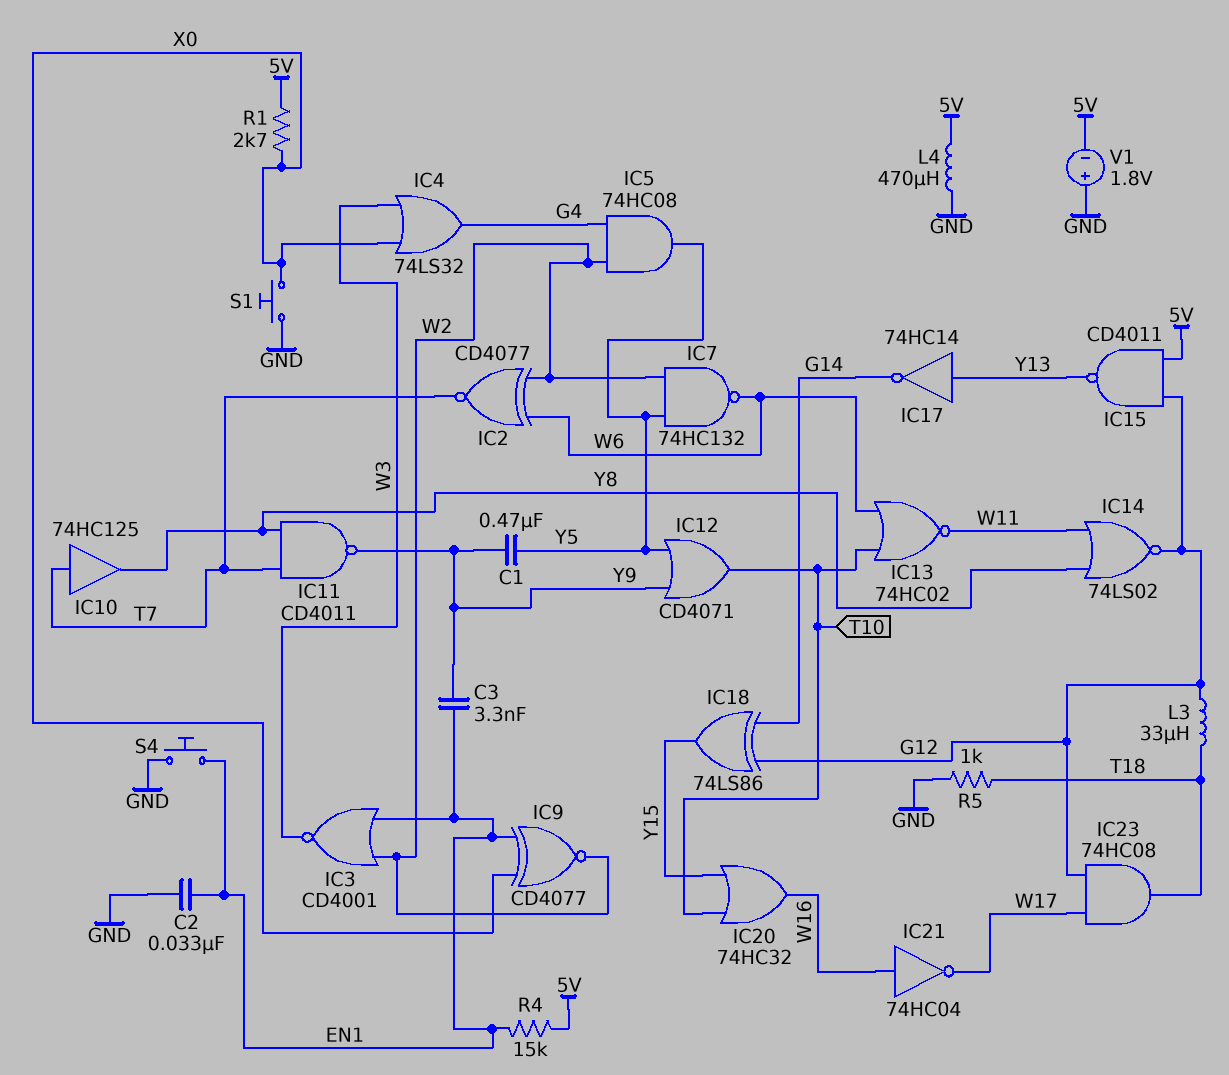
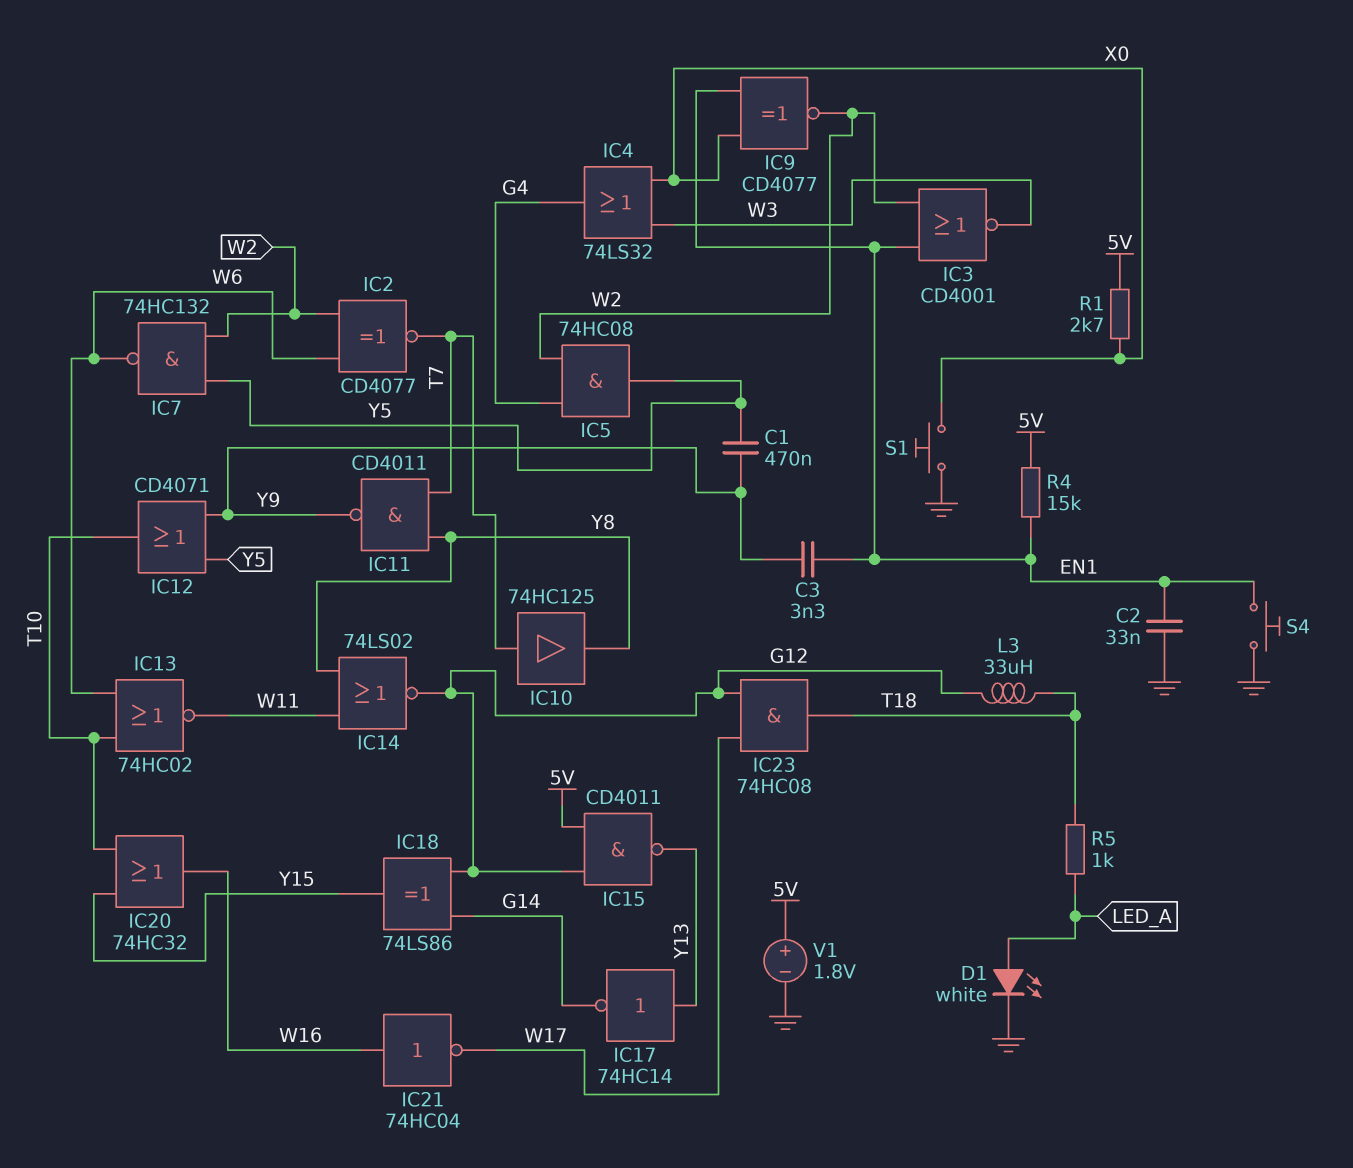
D1: none -> LED white (A LED_A, K GND)
L4: 470uH (5V, GND) -> none
R5: 1k (GND, T18) -> 1k (LED_A, T18)
V1: 1.8V (plus GND, minus 5V) -> 1.8V (plus 5V, minus GND)

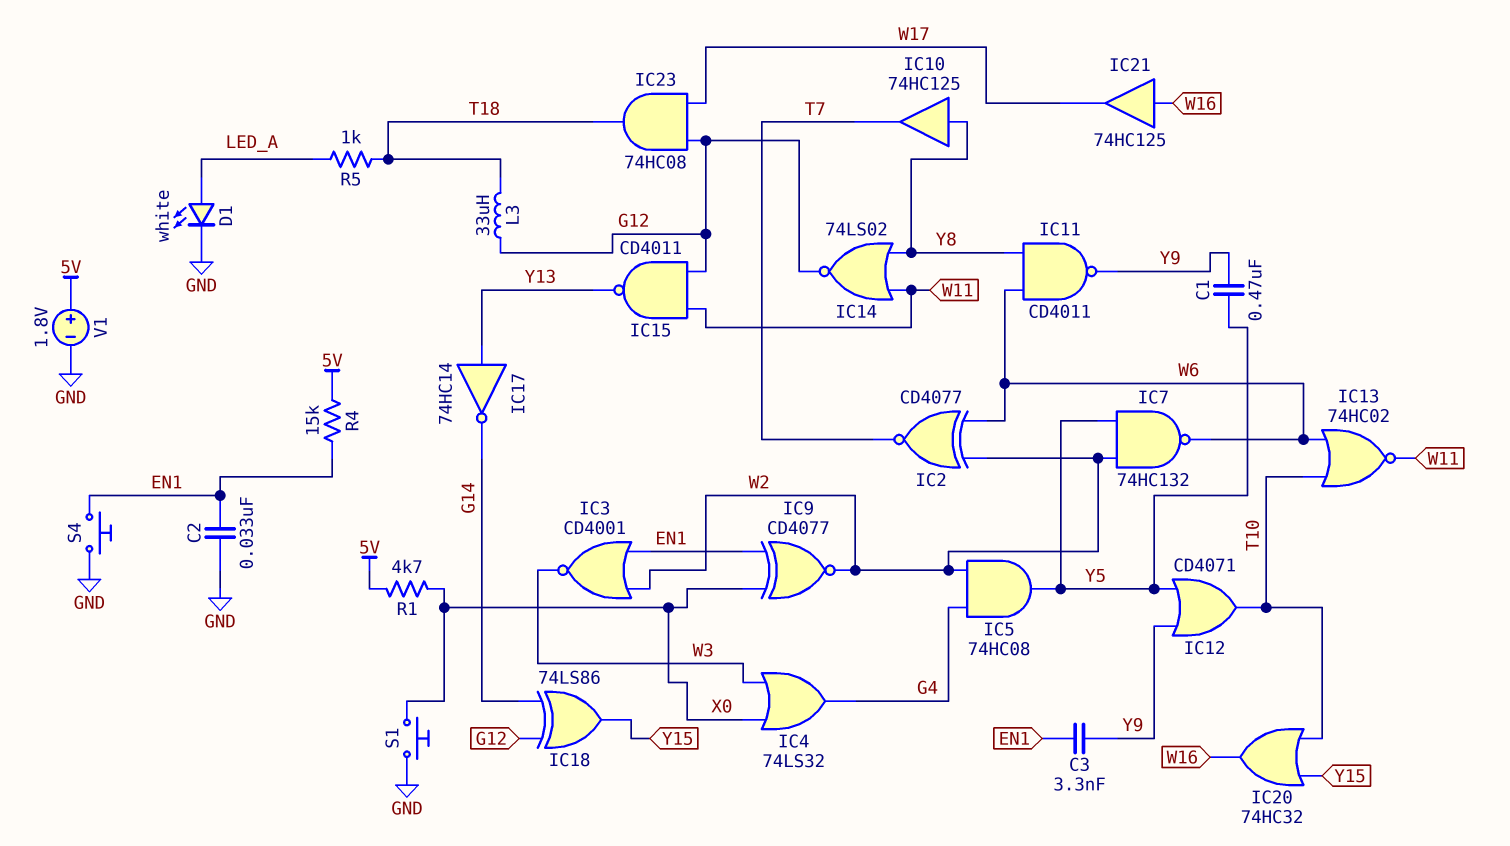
IC10: buffer 74HC125 (in T7, out Y8) -> buffer 74HC125 (in Y8, out T7)
IC11: NAND CD4011 (in T7, in Y8, out Y9) -> NAND CD4011 (in W6, in Y8, out Y9)
IC15: NAND CD4011 (in 5V, in G12, out Y13) -> NAND CD4011 (in G12, in W11, out Y13)
IC21: NOT 74HC04 (in W16, out W17) -> buffer 74HC125 (in W16, out W17)
R1: 2.7k (5V, X0) -> 4.7k (5V, X0)

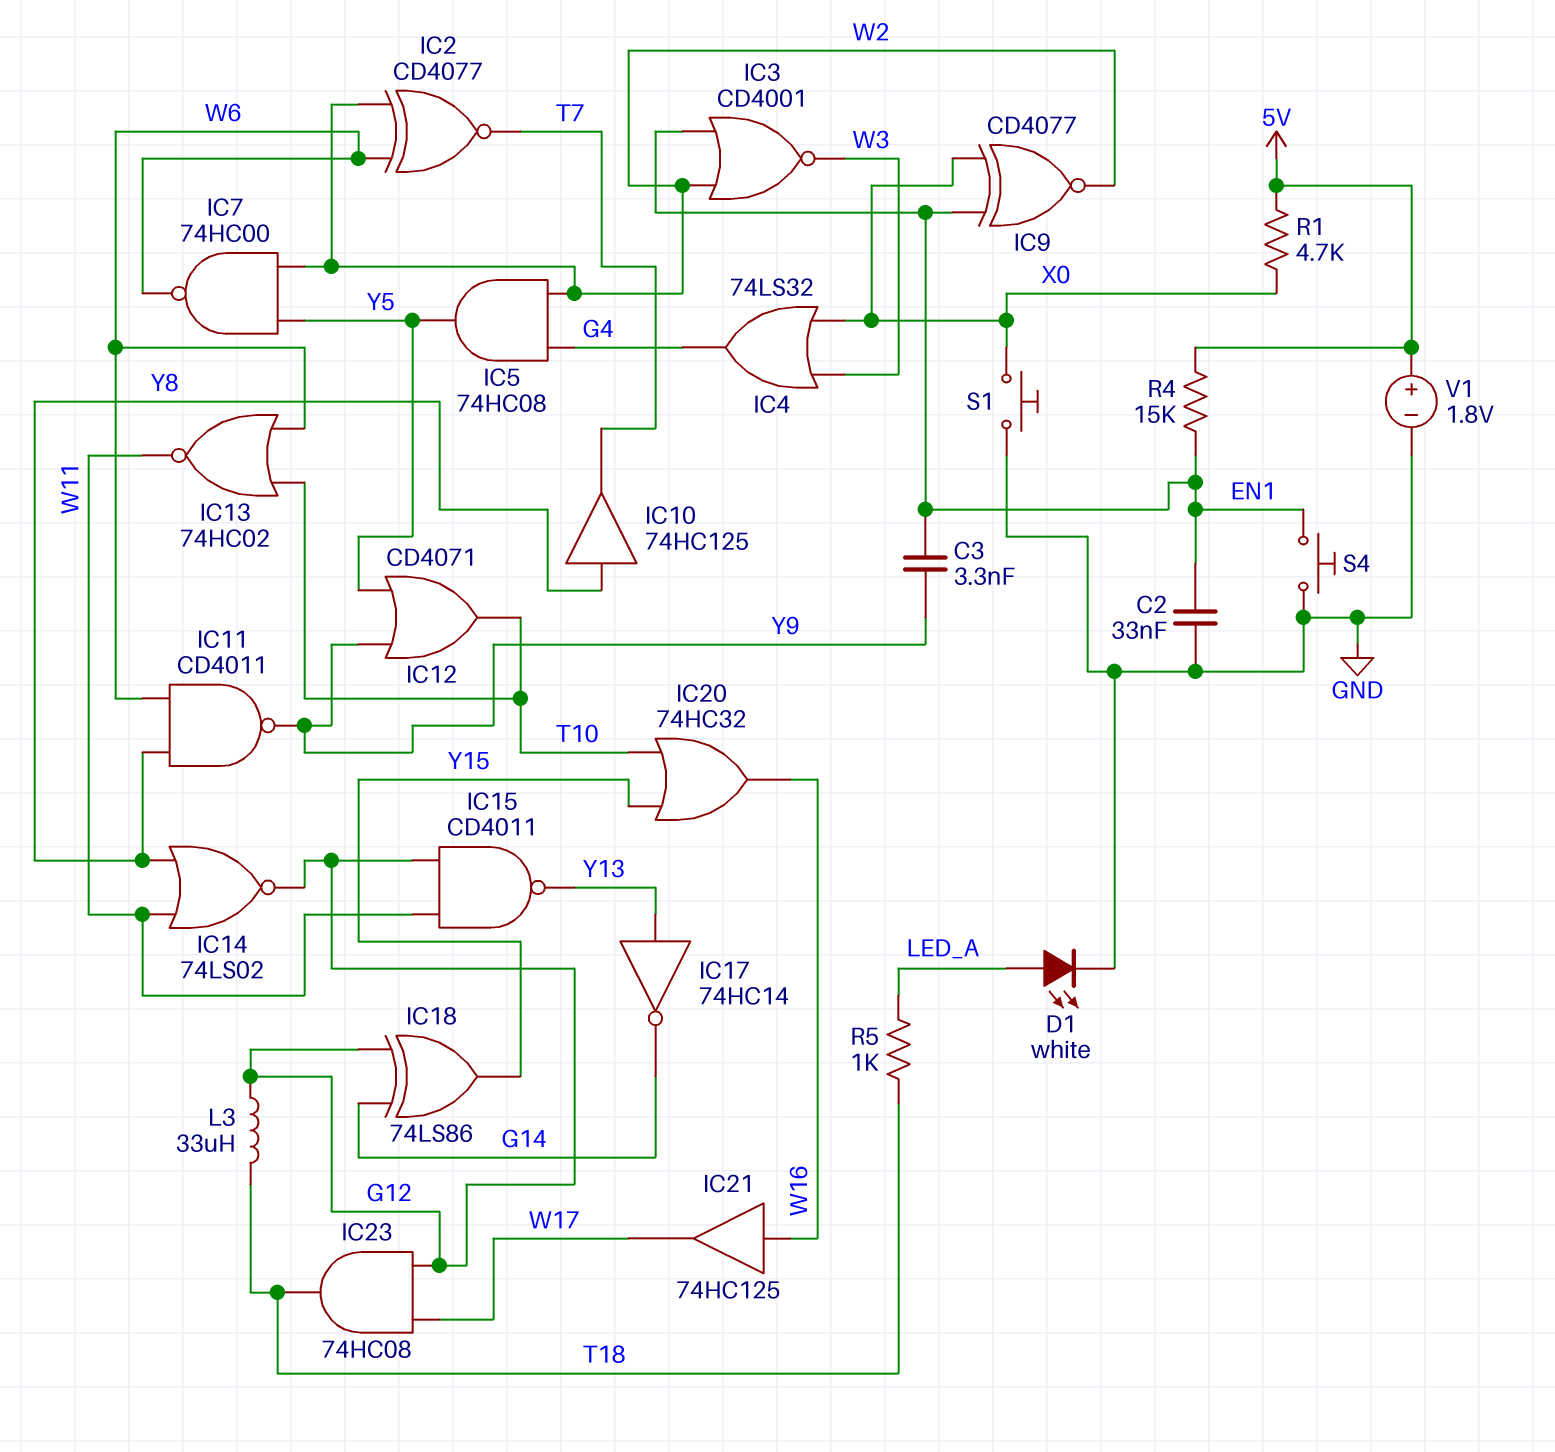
C1: 470nF (Y5, Y9) -> none
IC7: NAND 74HC132 (in W2, in Y5, out W6) -> NAND 74HC00 (in W2, in Y5, out W6)

